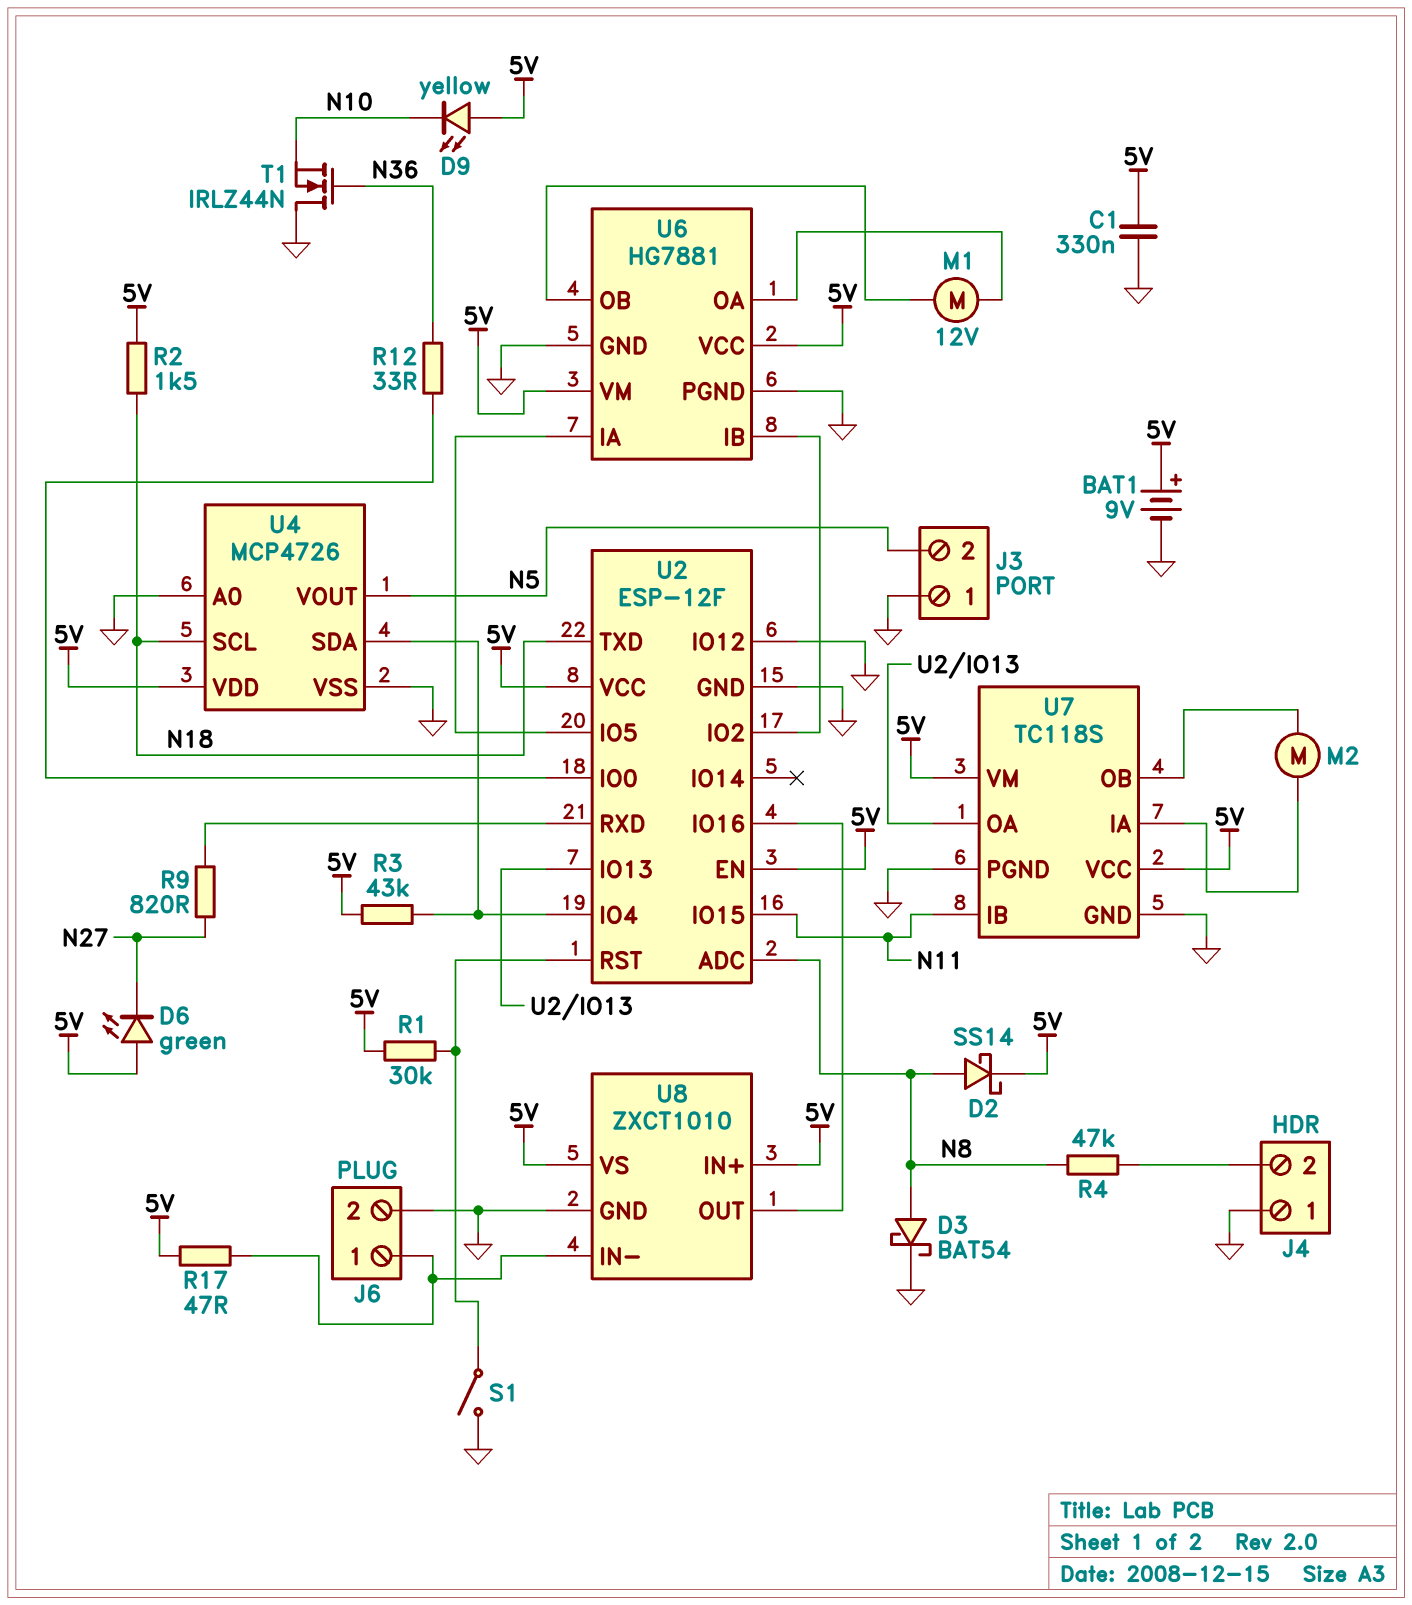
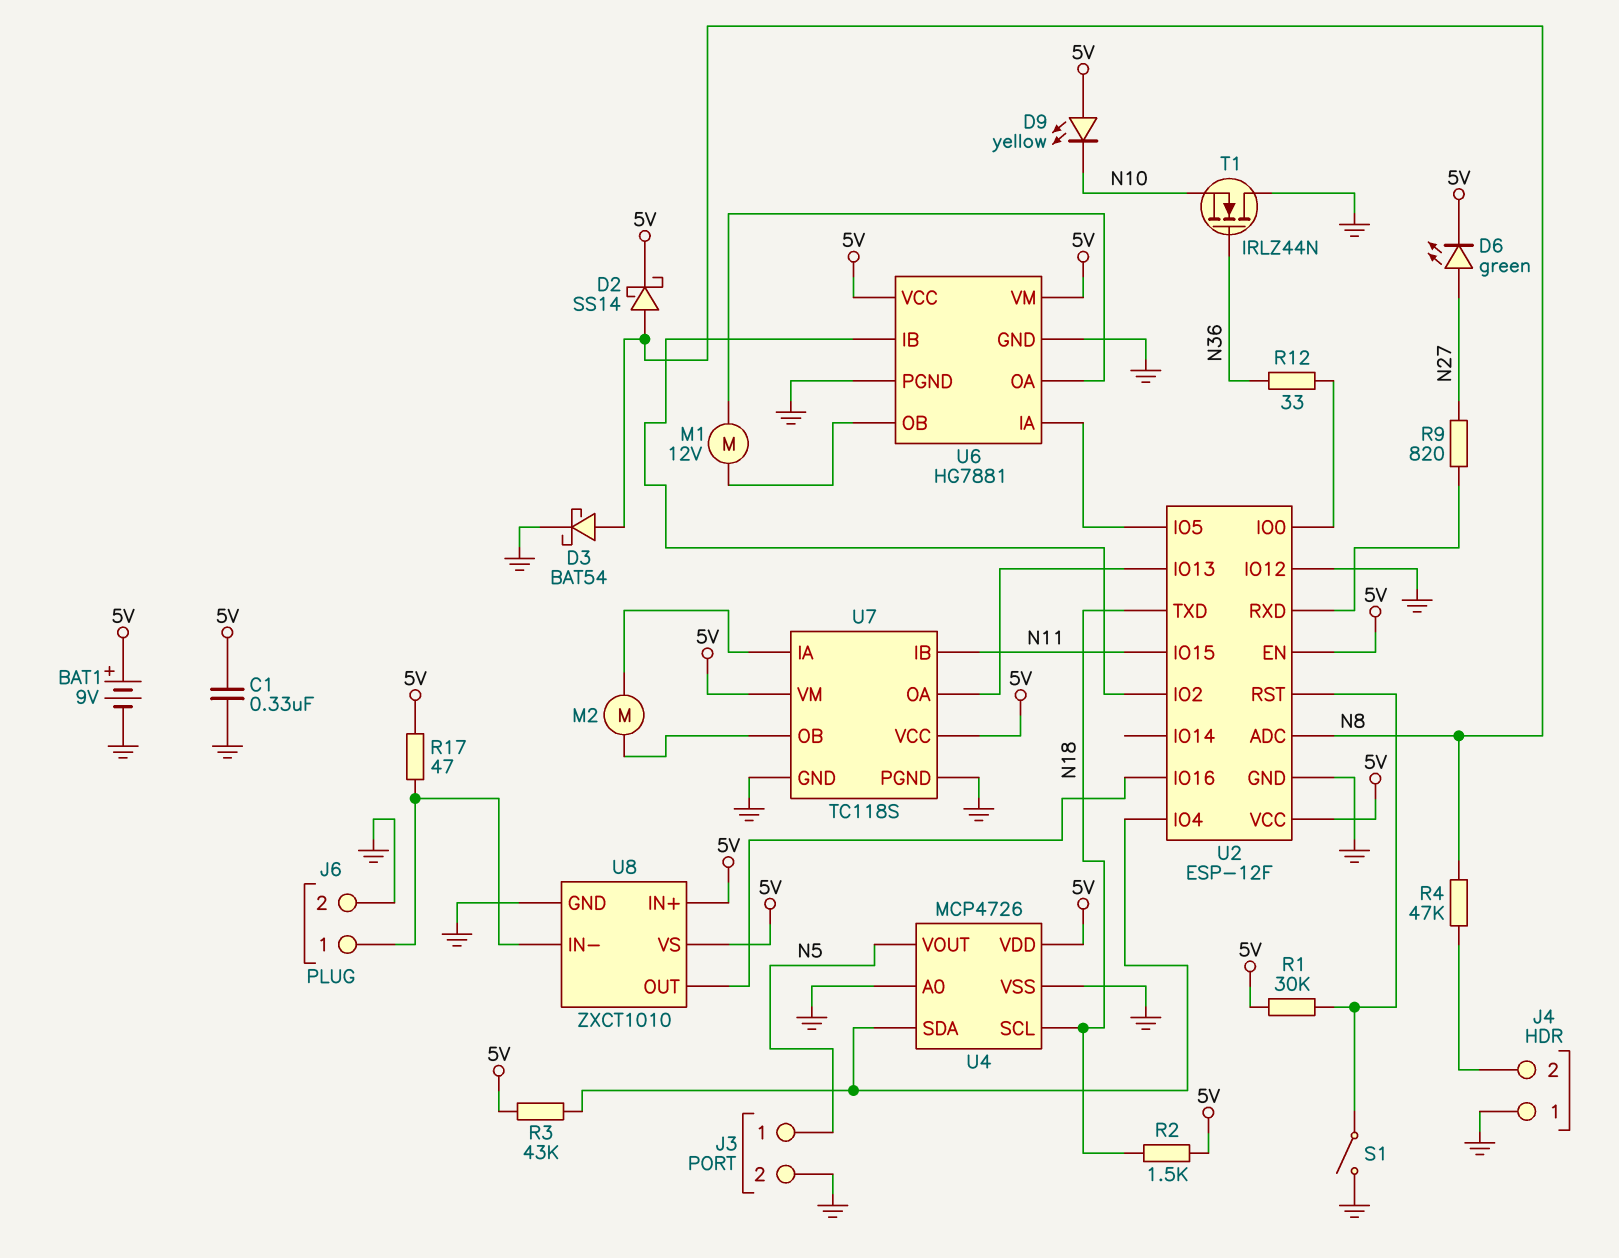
D6: LED green (A 5V, K N27) -> LED green (A N27, K 5V)
J3 pin 1: GND -> N5
J3 pin 2: N5 -> GND

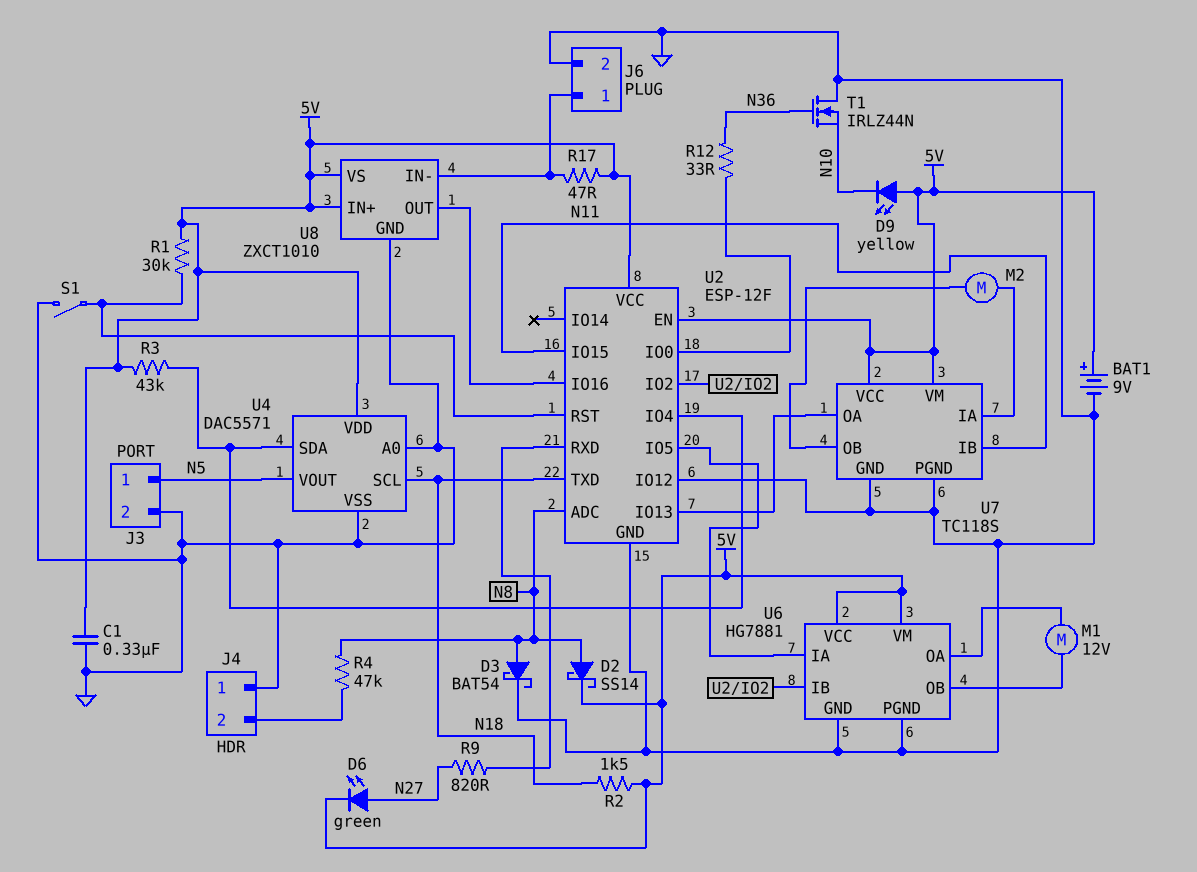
U4: MCP4726 -> DAC5571

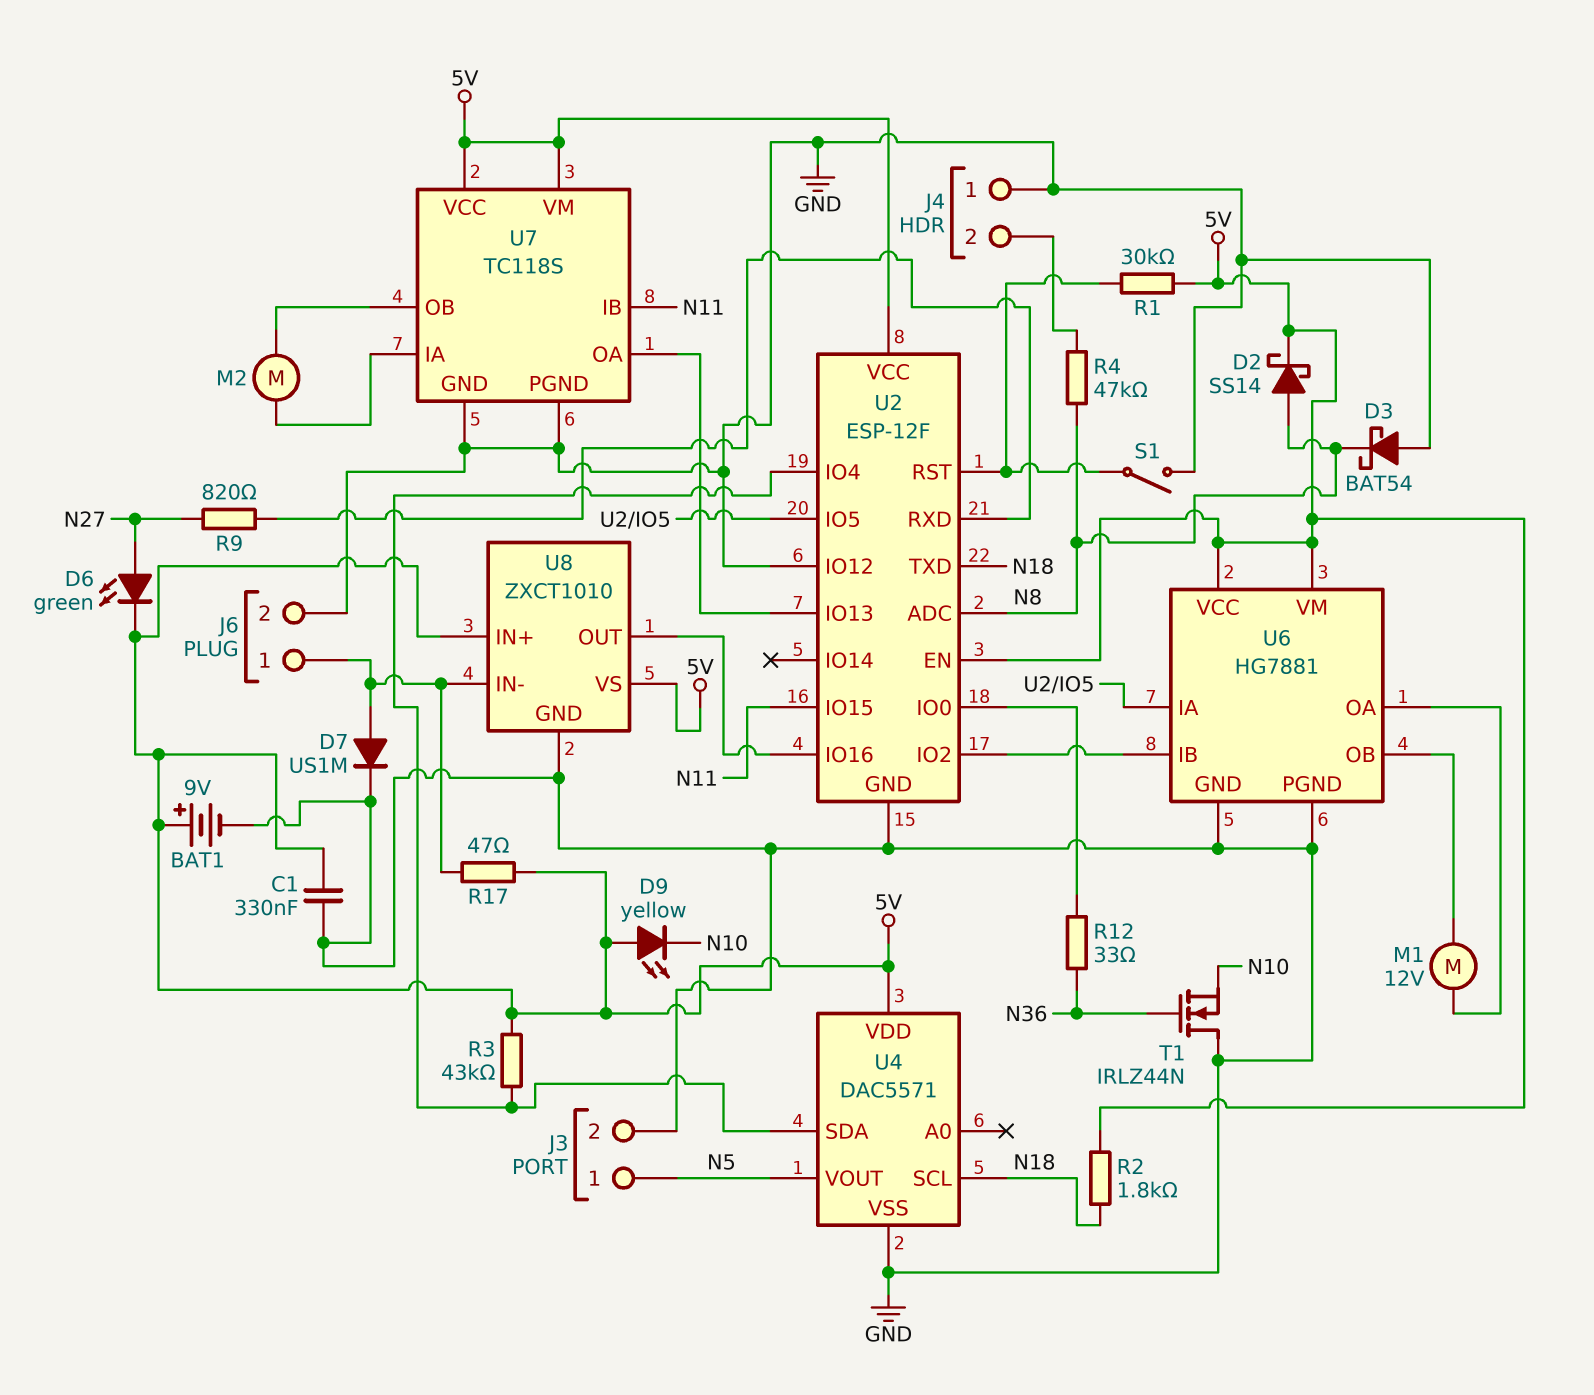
D3: schottky BAT54 (A N8, K GND) -> schottky BAT54 (A GND, K N8)
D7: none -> diode US1M (A J6/1, K GND)
R2: 1.5k (5V, N18) -> 1.8k (5V, N18)
U4 pin A0: GND -> none

